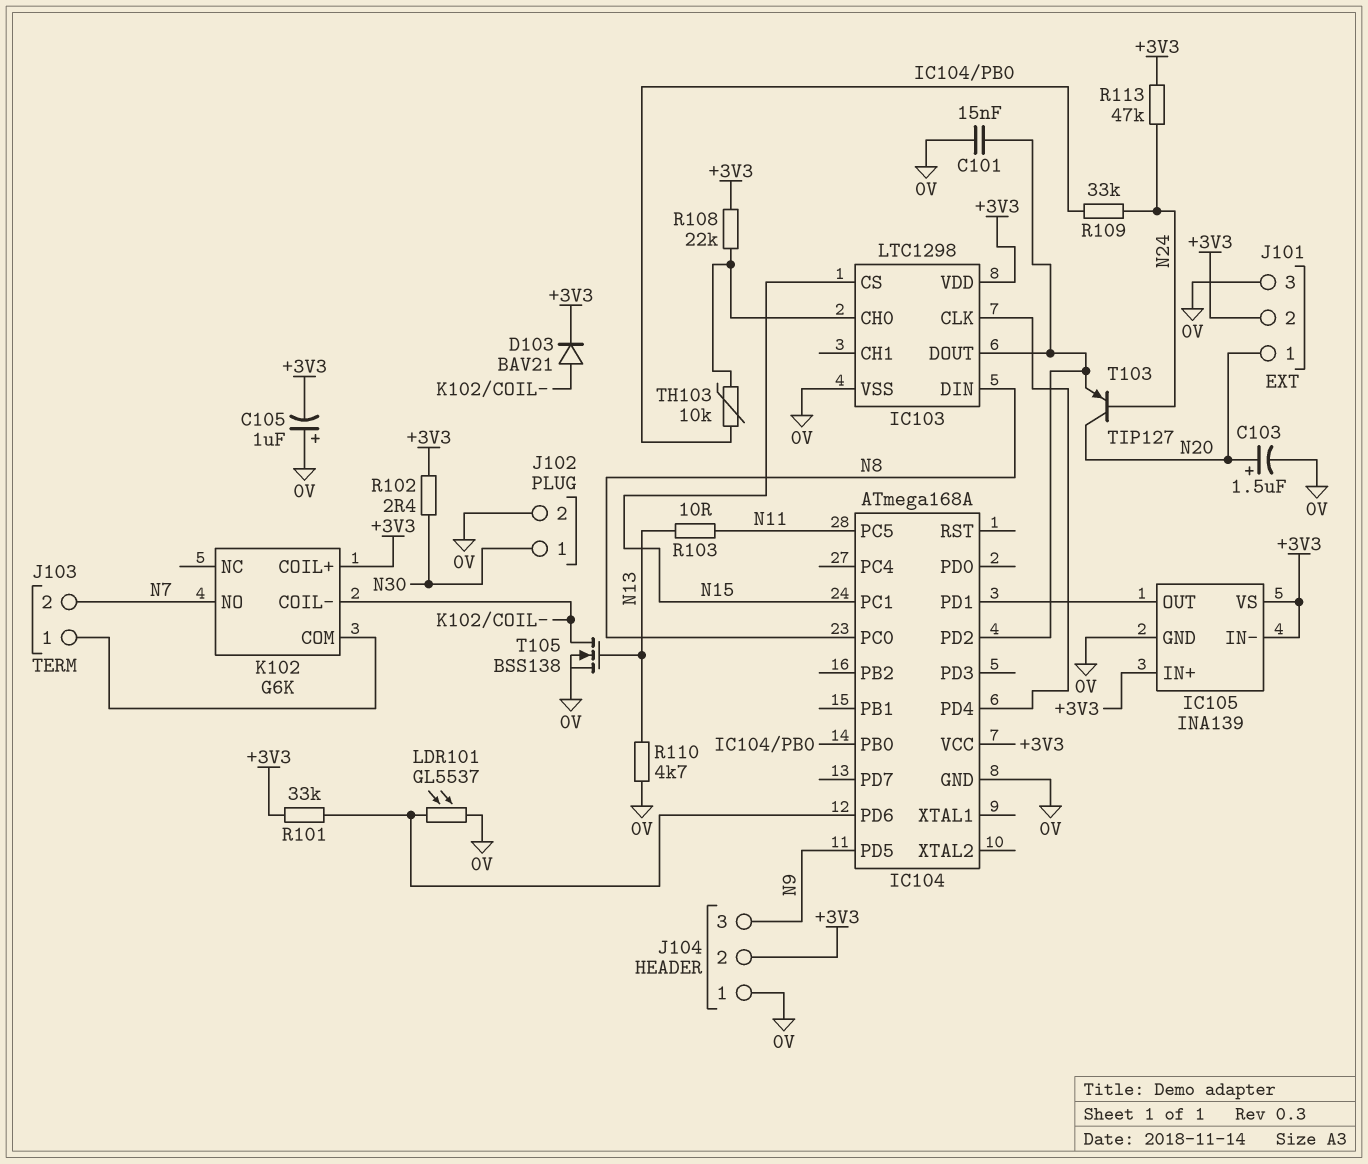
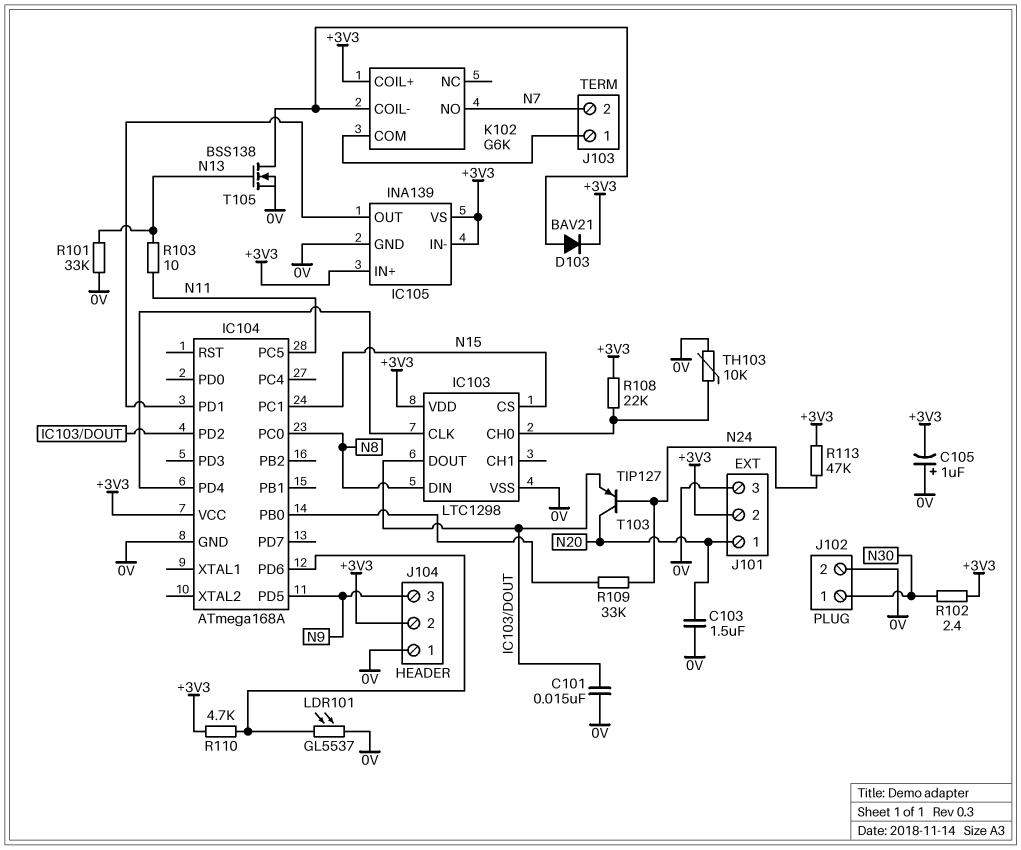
C103: 1.5uF (plus N20, minus 0V) -> 1.5uF (0V, N20)
R101: 33k (+3V3, IC104/PD6) -> 33k (0V, N13)
R110: 4.7k (0V, N13) -> 4.7k (+3V3, IC104/PD6)
TH103: 10k (IC103/CH0, IC104/PB0) -> 10k (0V, IC103/CH0)

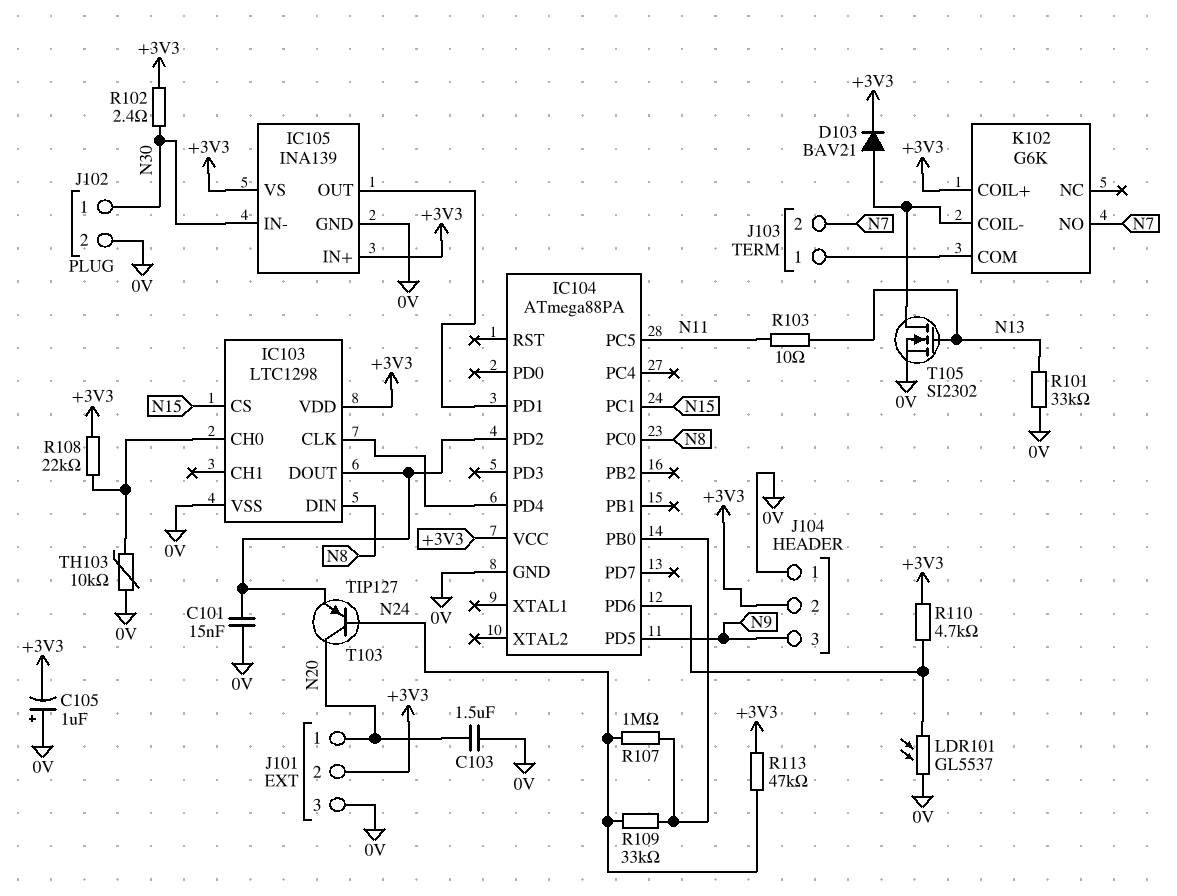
IC104: ATmega168A -> ATmega88PA
IC105 pin IN-: +3V3 -> N30
R107: none -> 1M (IC104/PB0, N24)
T105: NMOS BSS138 (G N13, D K102/COIL-, S 0V) -> NMOS SI2302 (G N13, D K102/COIL-, S 0V)

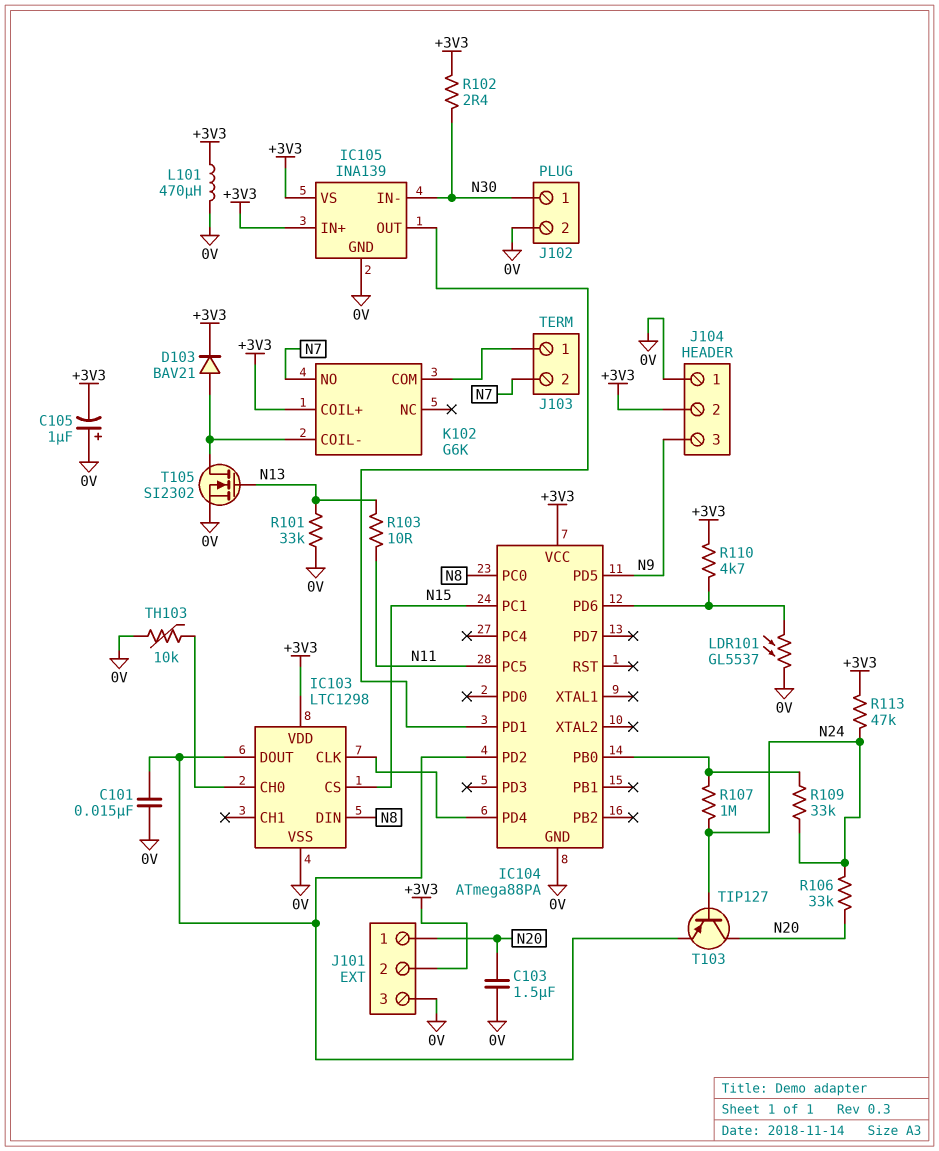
L101: none -> 470uH (+3V3, 0V)
R106: none -> 33k (N20, N24)
R108: 22k (+3V3, IC103/CH0) -> none

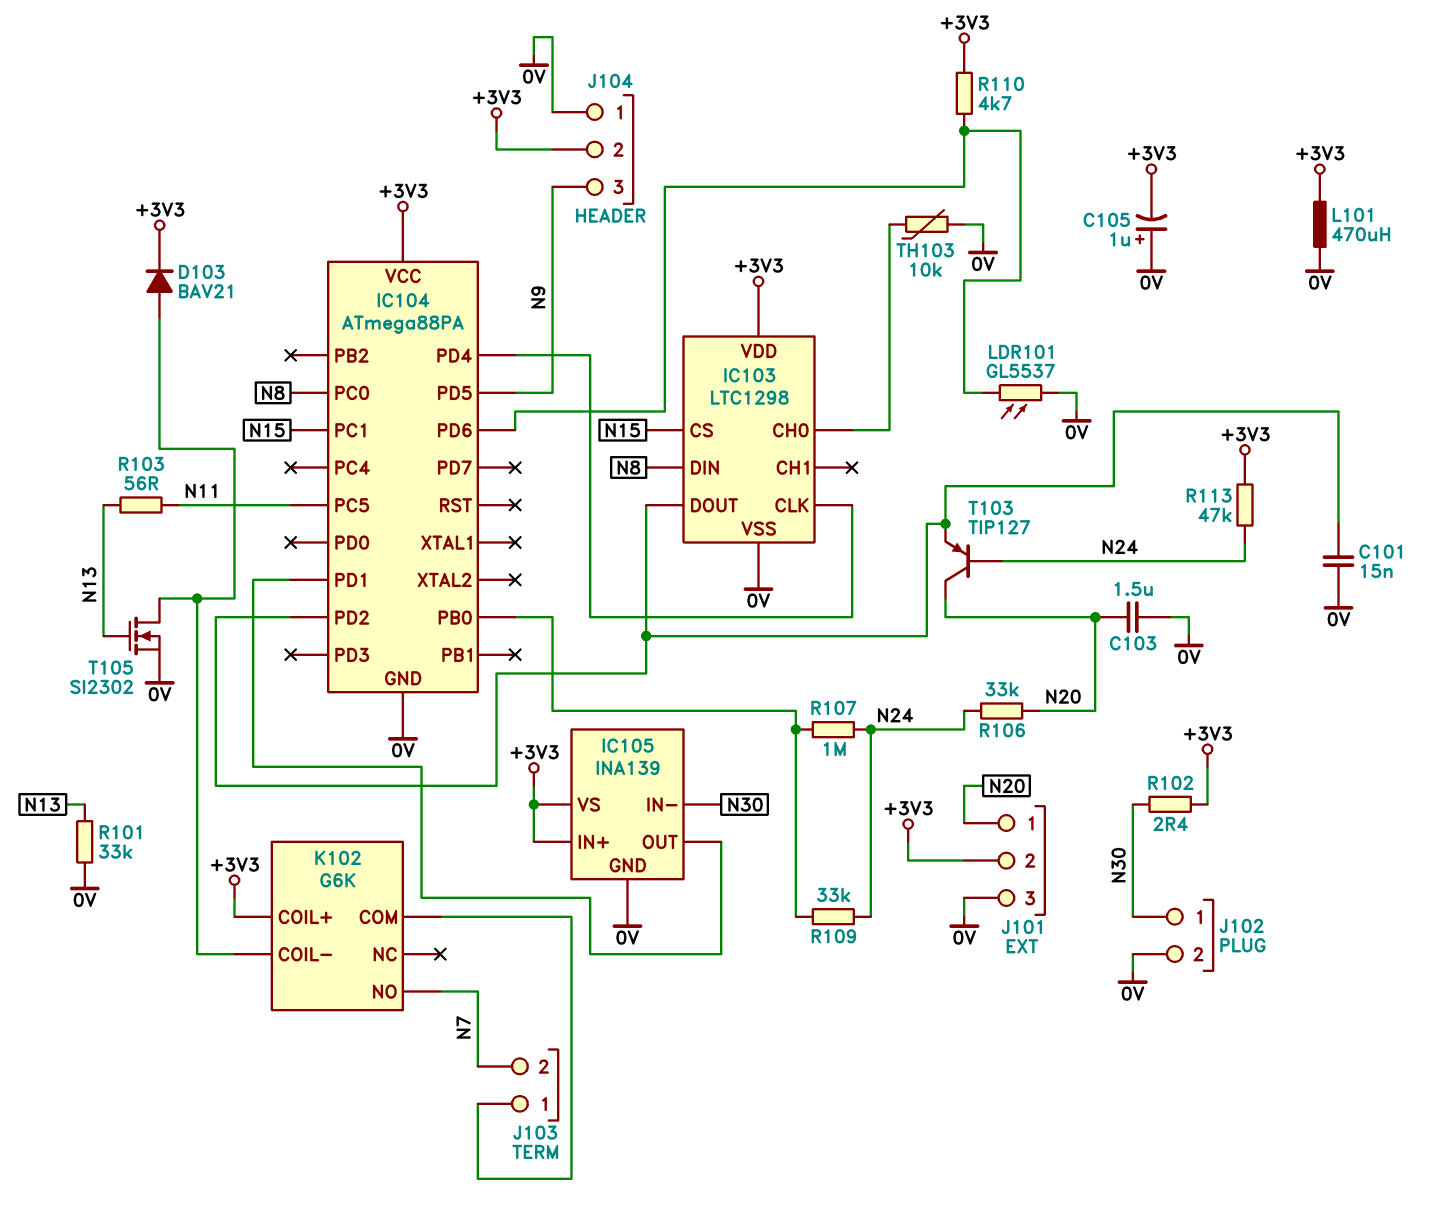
R103: 10 (N11, N13) -> 56 (N11, N13)

